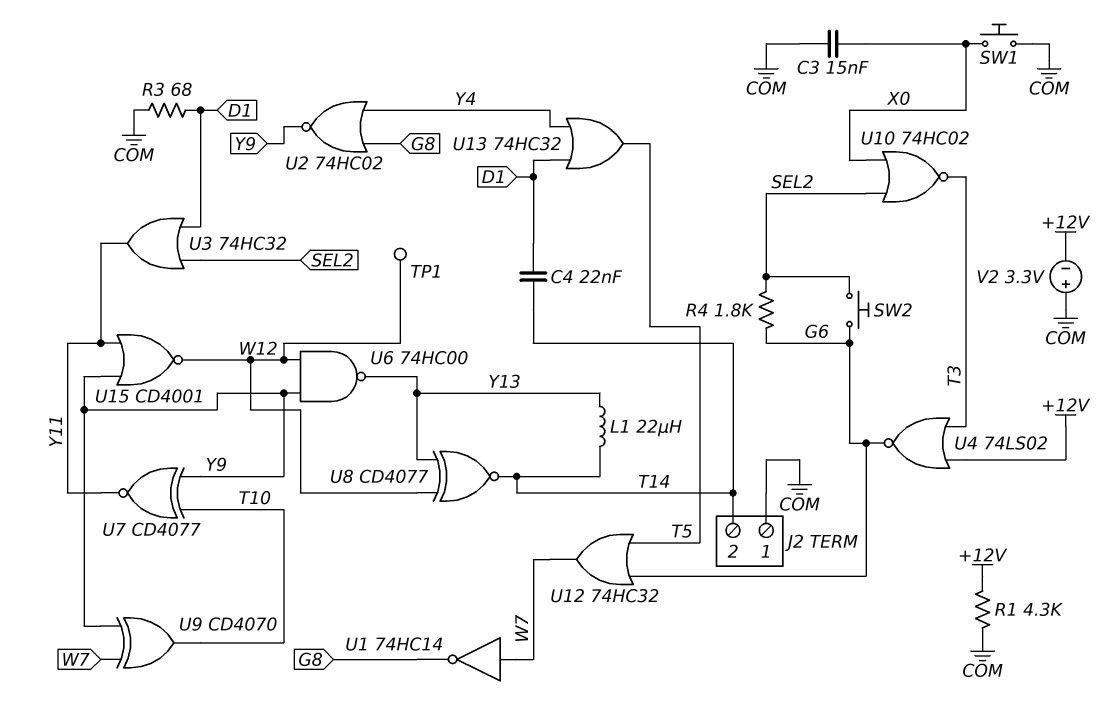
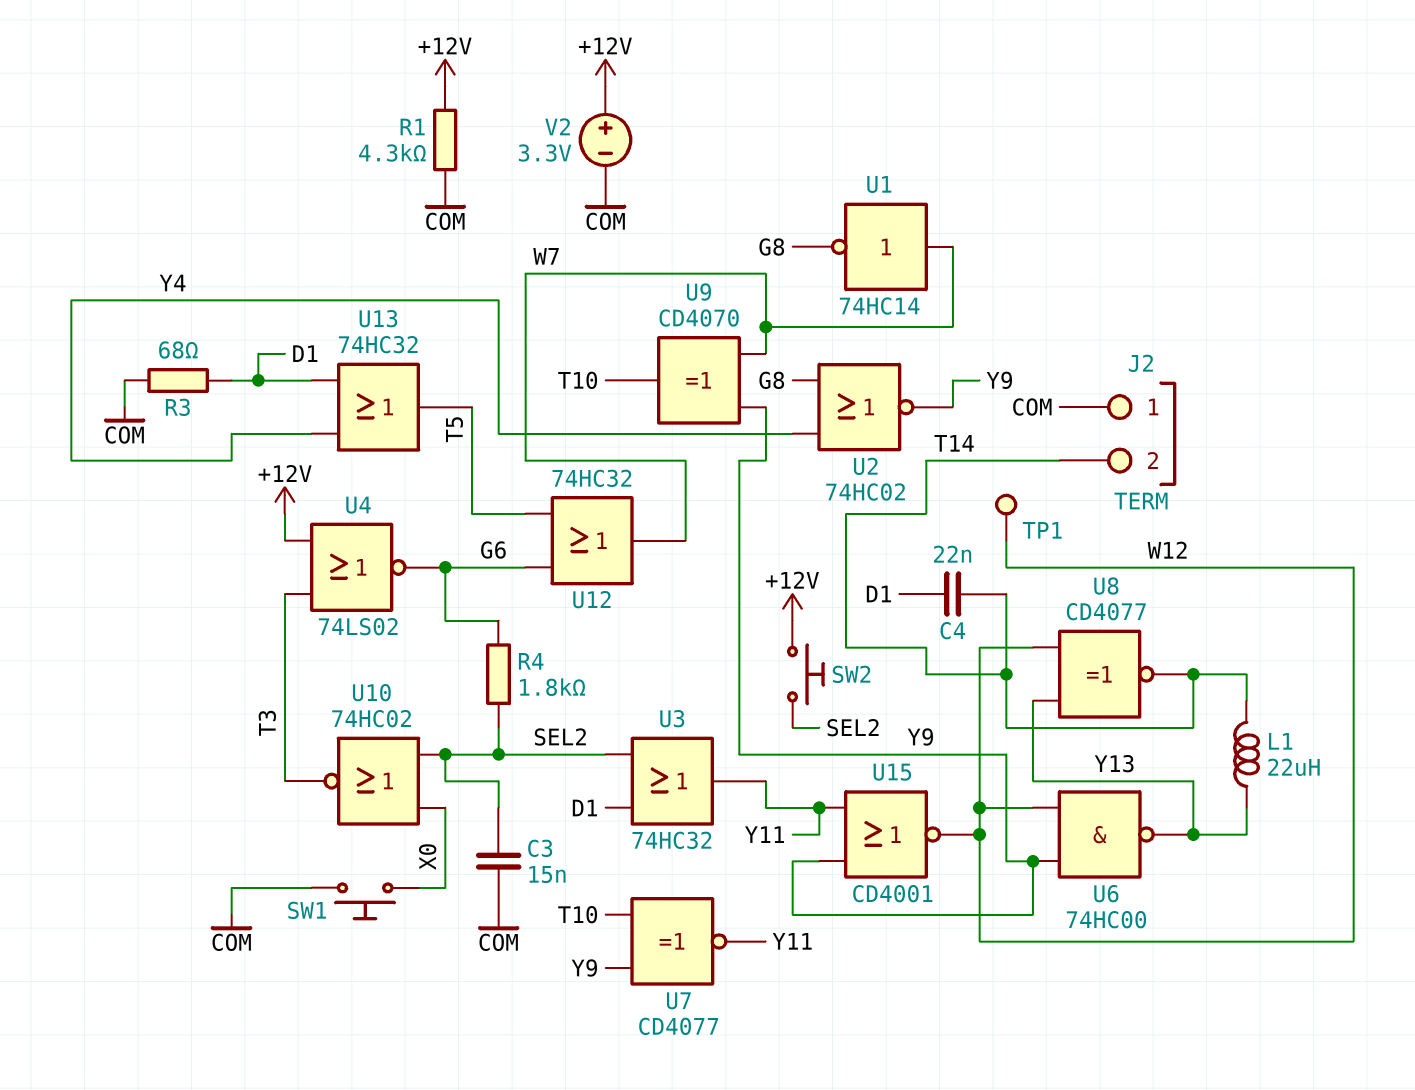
C3: 15nF (COM, X0) -> 15nF (COM, SEL2)
SW2: button (G6, SEL2) -> button (+12V, SEL2)
V2: 3.3V (plus COM, minus +12V) -> 3.3V (plus +12V, minus COM)

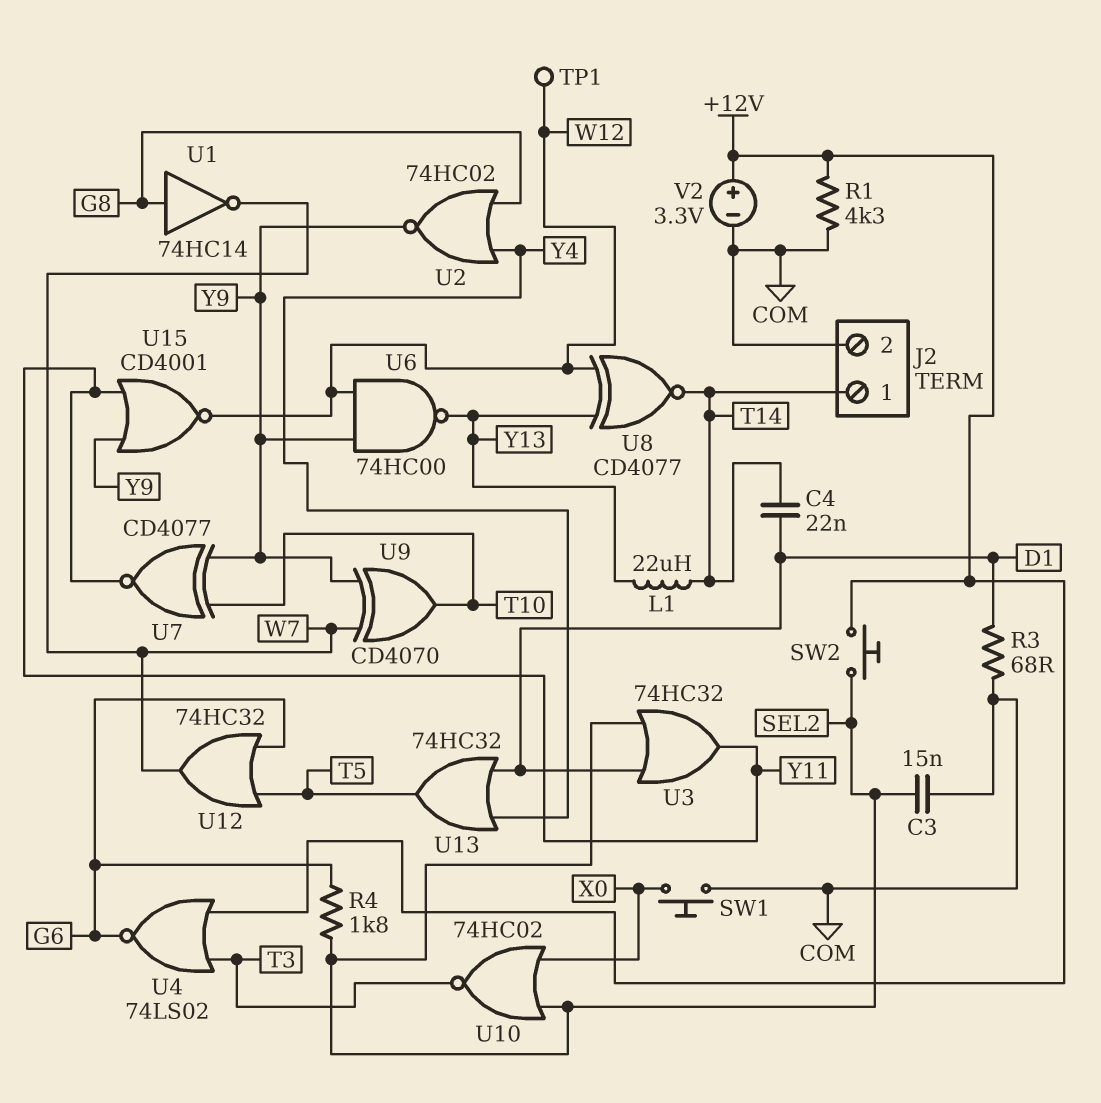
J2 pin 1: COM -> T14
J2 pin 2: T14 -> COM
U1: NOT 74HC14 (in W7, out G8) -> NOT 74HC14 (in G8, out W7)

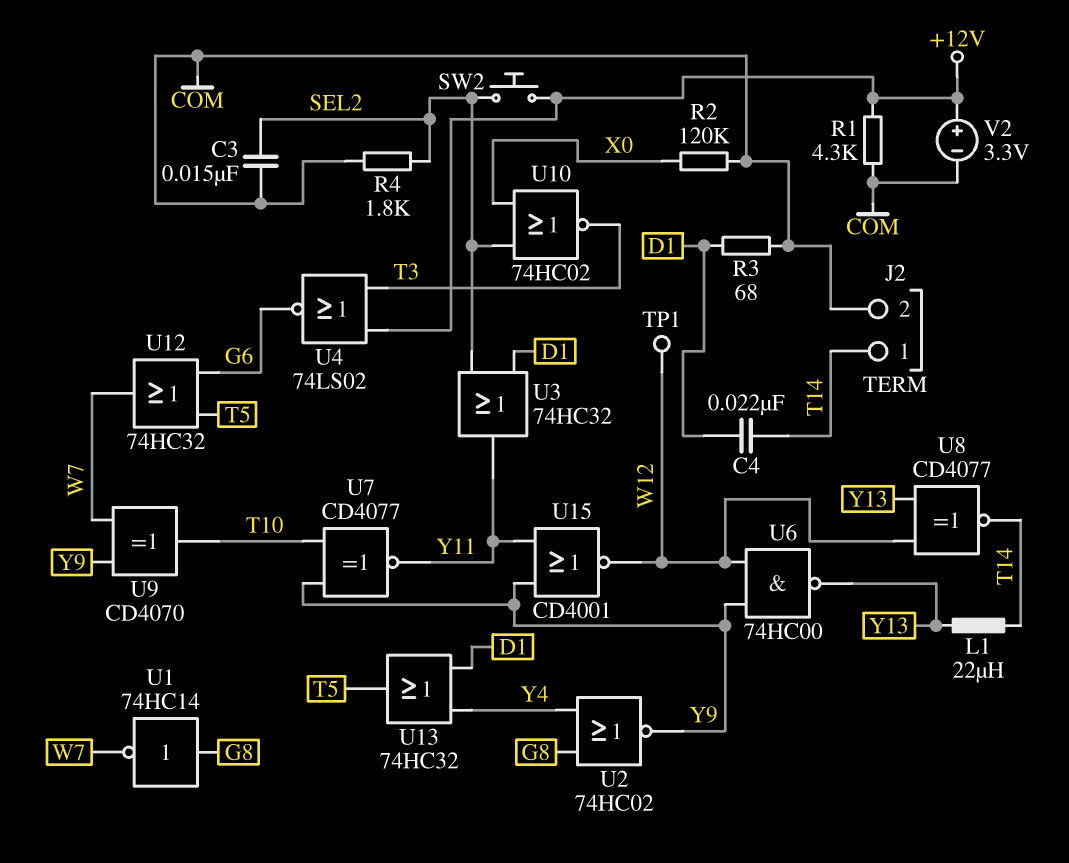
R2: none -> 120k (COM, X0)
R4: 1.8k (G6, SEL2) -> 1.8k (COM, SEL2)
SW1: button (COM, X0) -> none

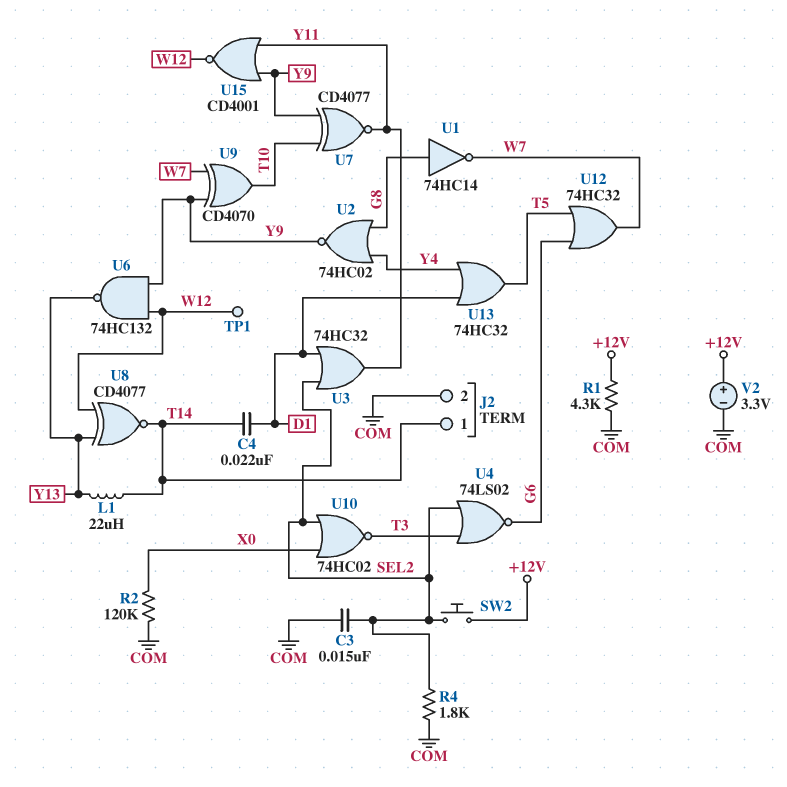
R3: 68 (COM, D1) -> none
U4: NOR 74LS02 (in +12V, in T3, out G6) -> NOR 74LS02 (in SEL2, in T3, out G6)
U6: NAND 74HC00 (in W12, in Y9, out Y13) -> NAND 74HC132 (in W12, in Y9, out Y13)

